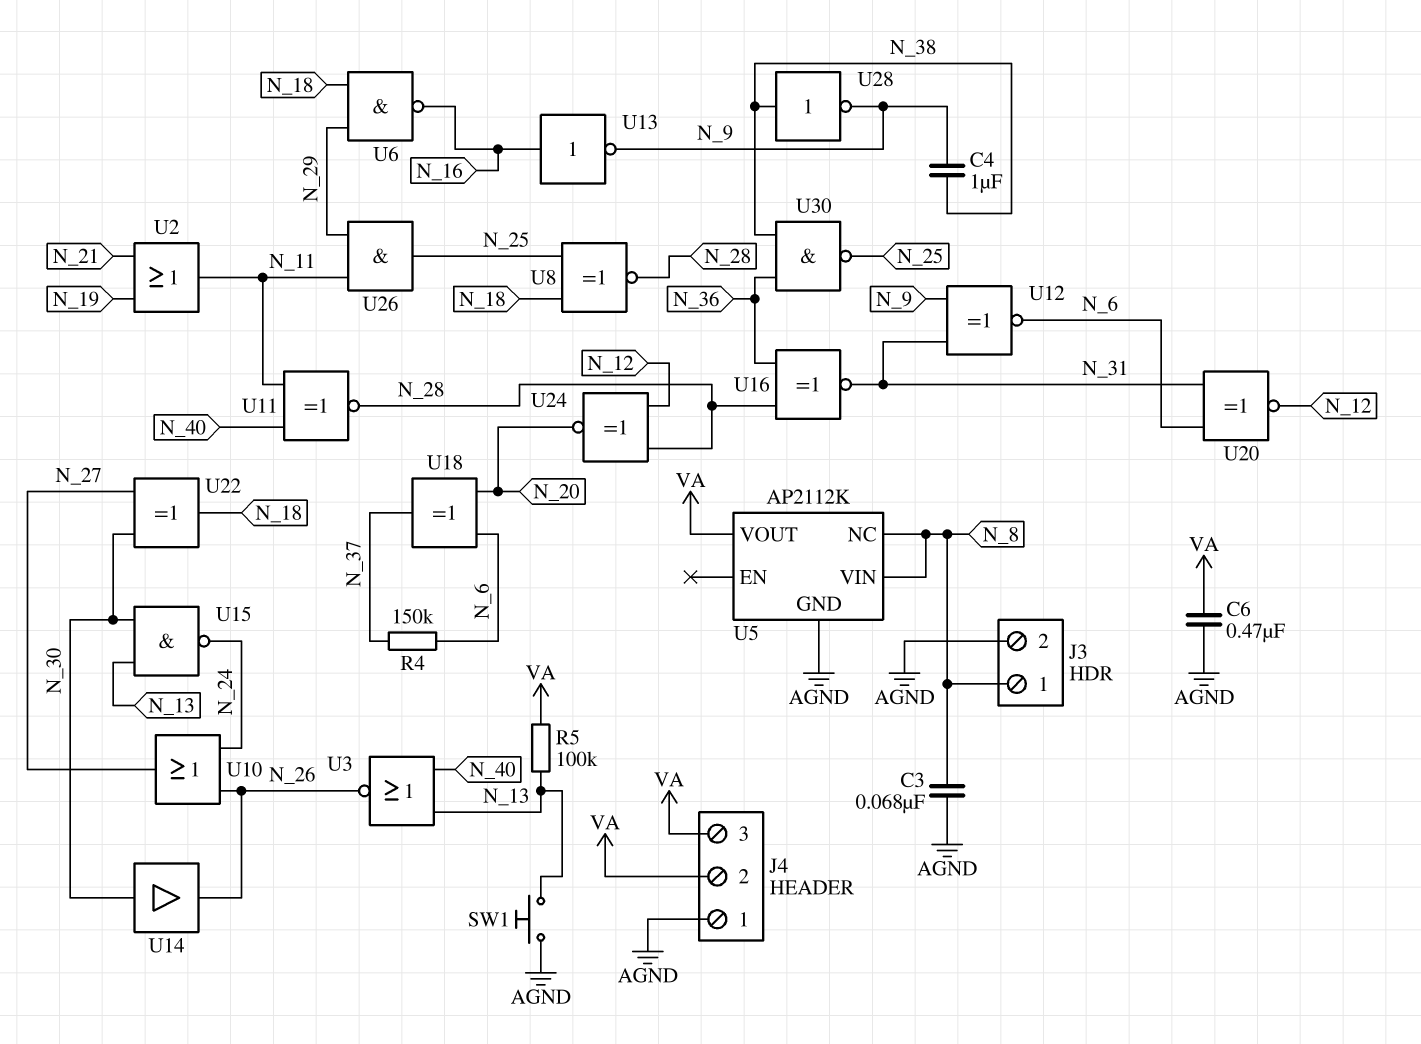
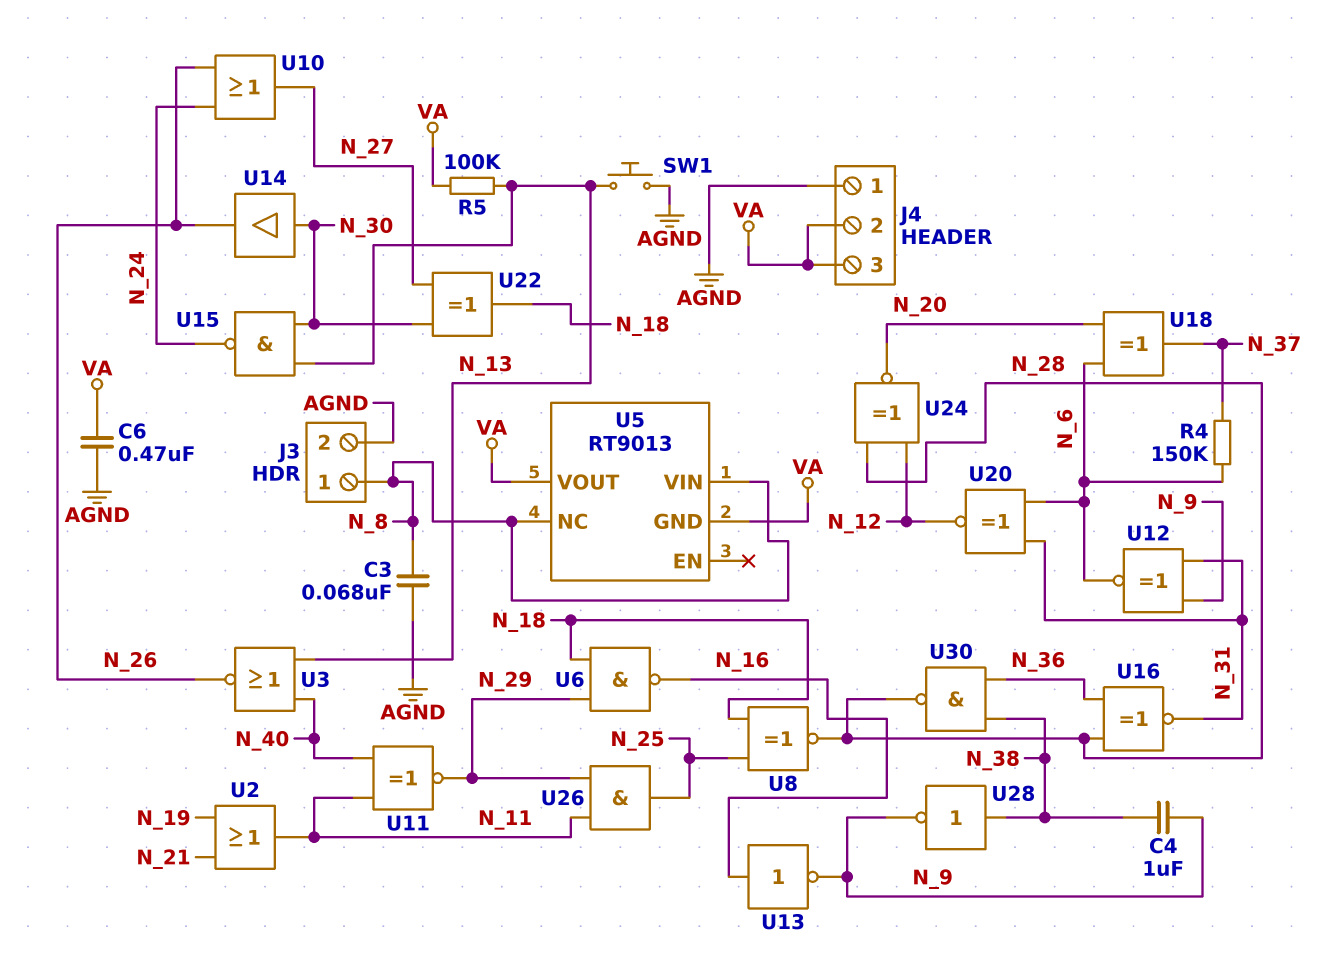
U5: AP2112K -> RT9013
U5 pin GND: AGND -> VA
U11: XNOR (in N_11, in N_40, out N_28) -> XNOR (in N_11, in N_40, out N_29)
U30: NAND (in N_36, in N_38, out N_25) -> NAND (in N_36, in N_38, out N_28)

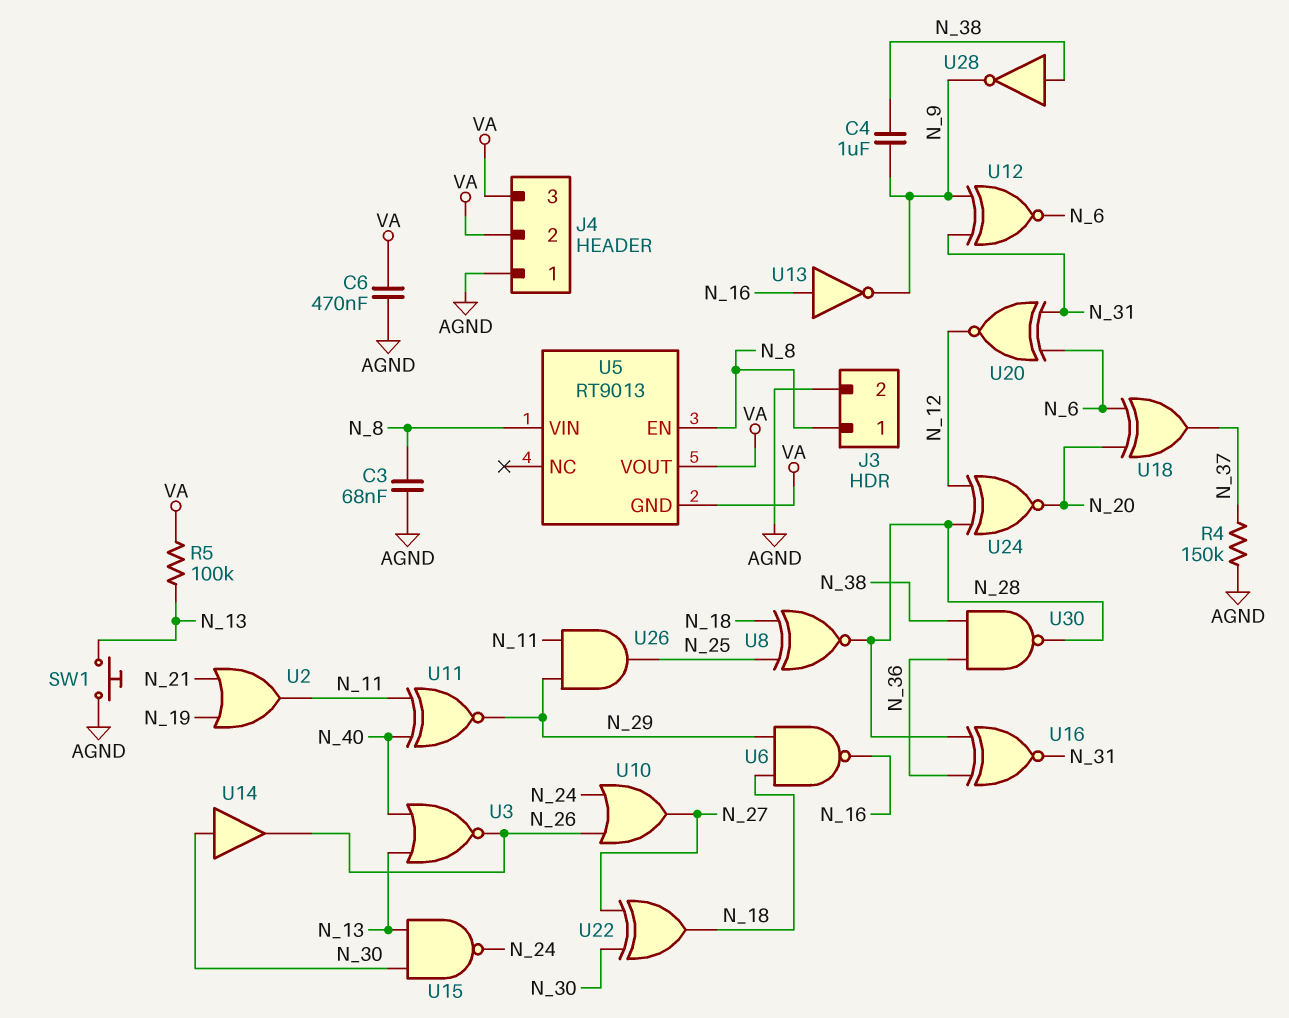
R4: 150k (N_6, N_37) -> 150k (AGND, N_37)
U5 pin EN: none -> N_8
U5 pin NC: N_8 -> none

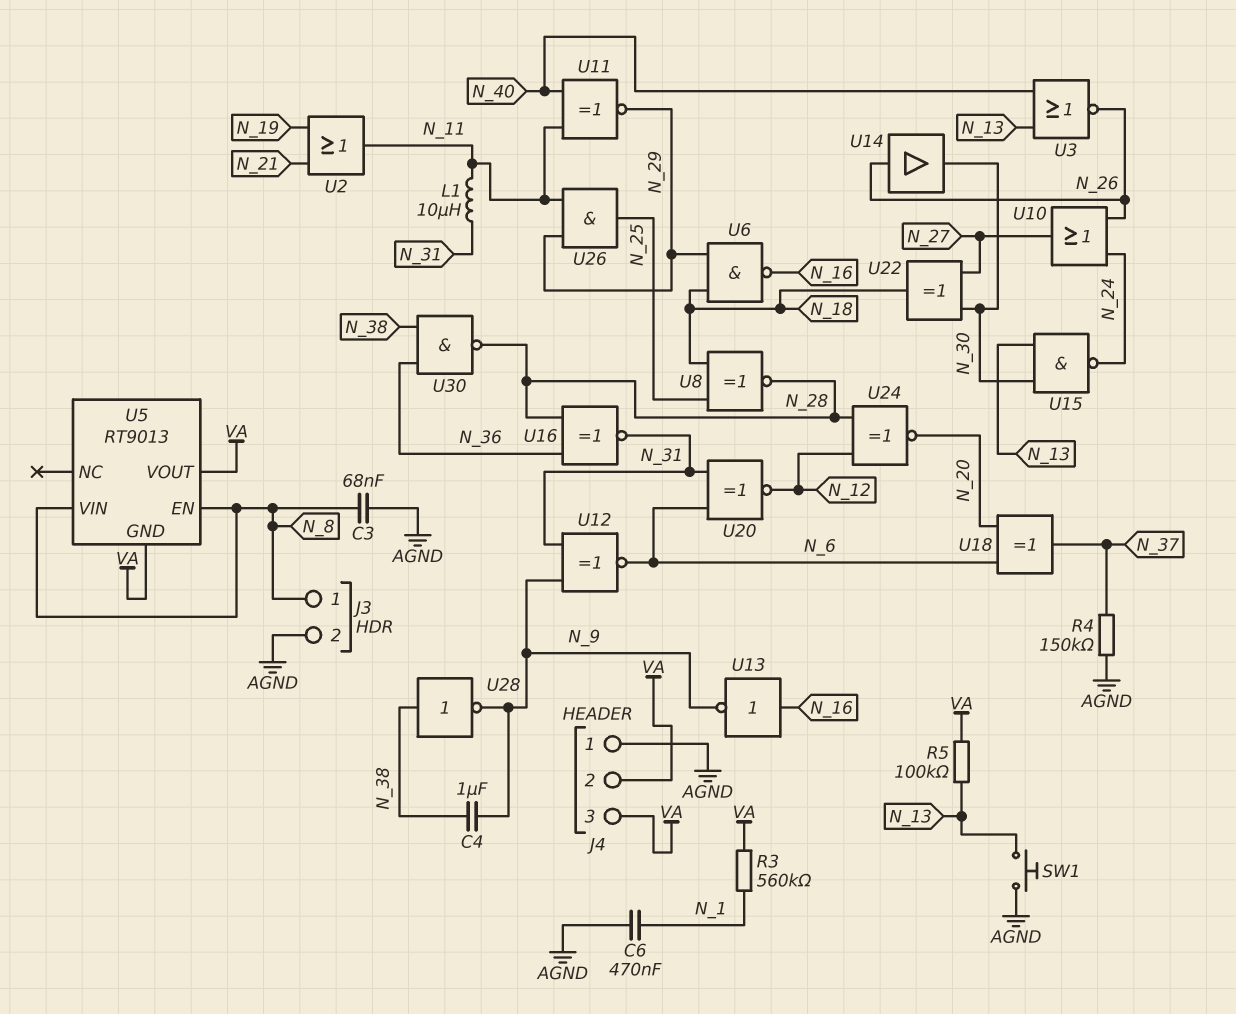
C6: 470nF (AGND, VA) -> 470nF (AGND, N_1)
L1: none -> 10uH (N_11, N_31)
R3: none -> 560k (N_1, VA)
U14: buffer (in N_30, out N_26) -> buffer (in N_26, out N_30)

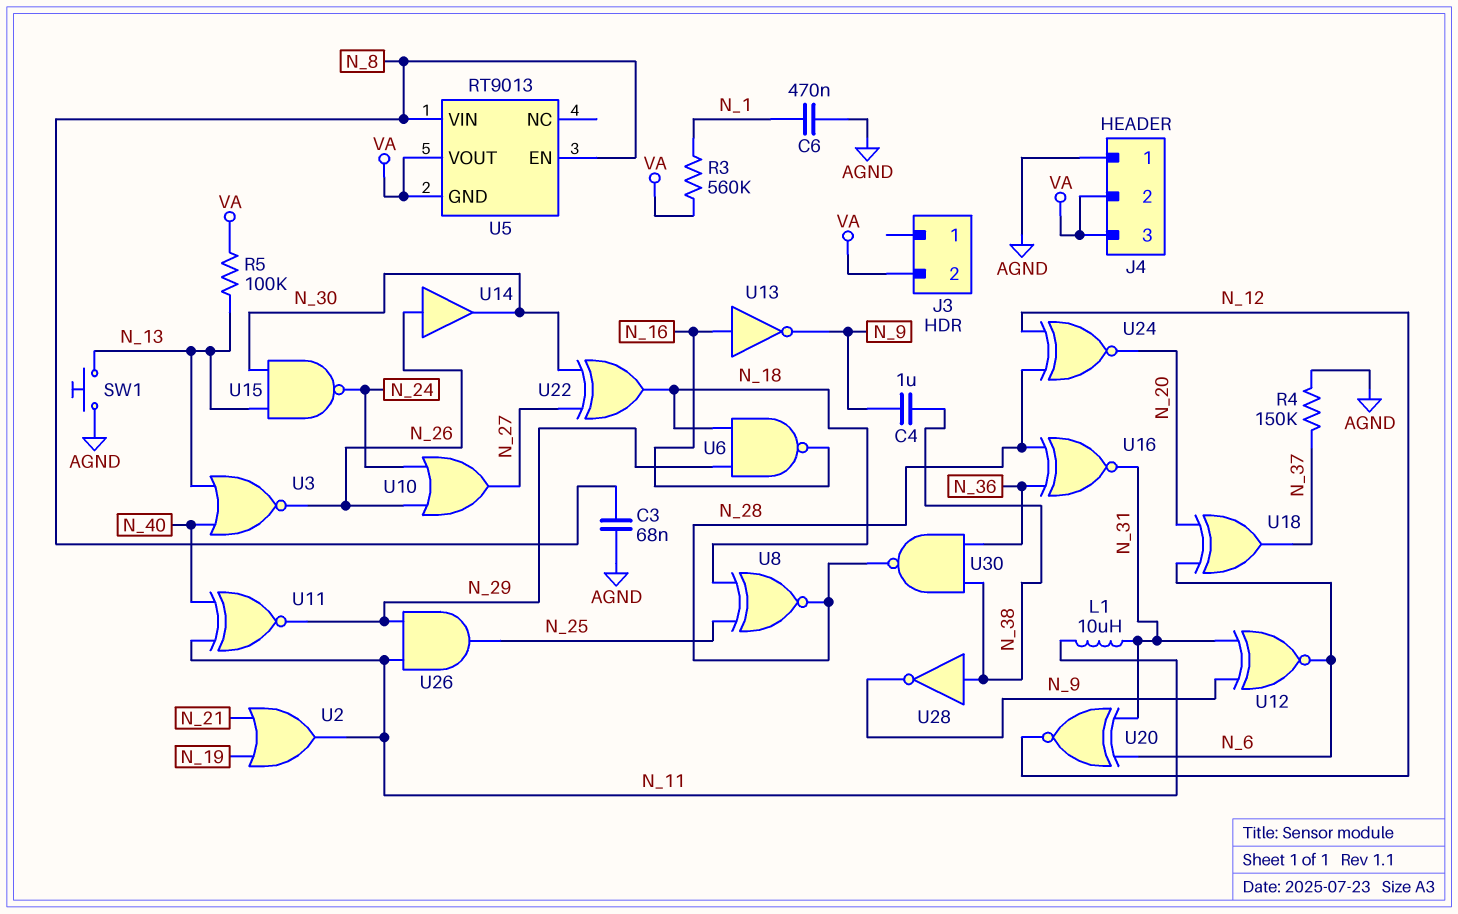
J3 pin 1: N_8 -> none
J3 pin 2: AGND -> VA

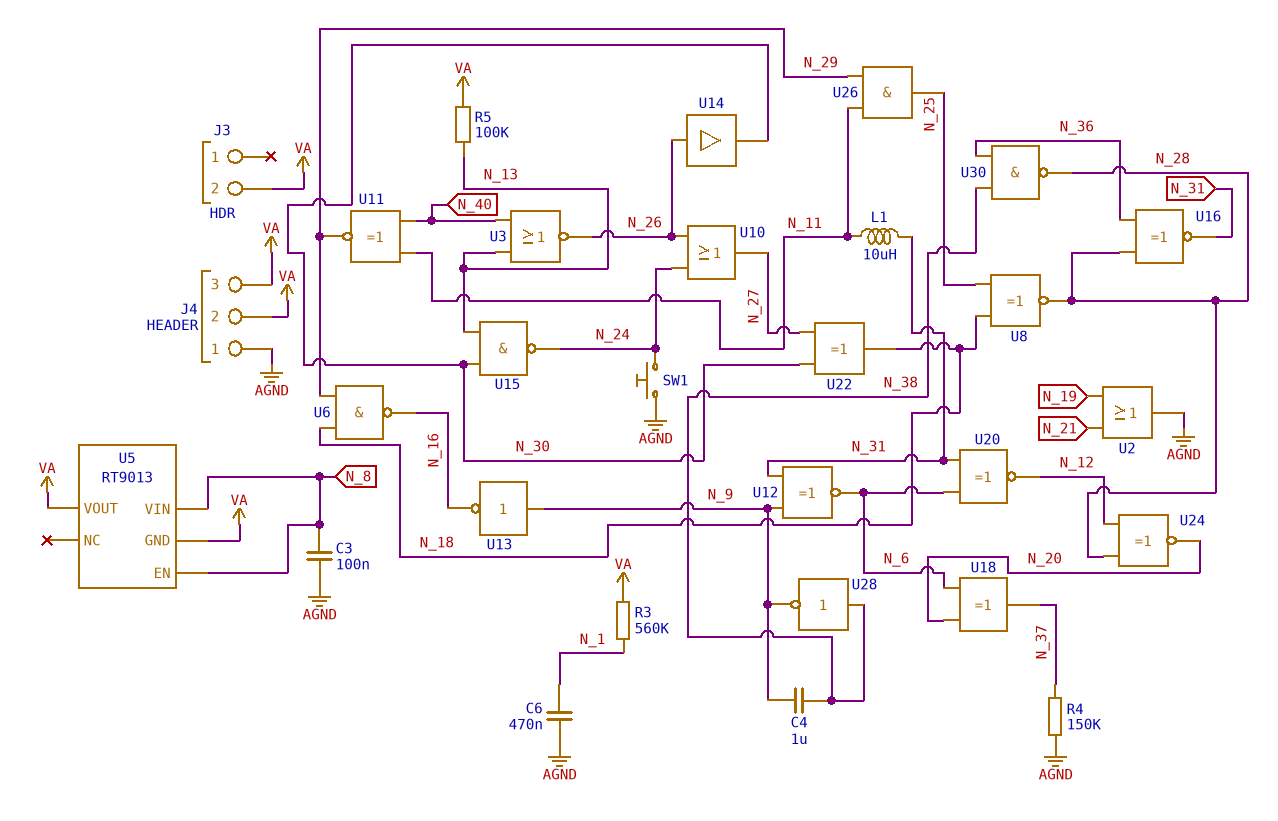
C3: 68nF (AGND, N_8) -> 100nF (AGND, N_8)
SW1: button (AGND, N_13) -> button (AGND, N_24)
U2: OR (in N_19, in N_21, out N_11) -> OR (in N_19, in N_21, out AGND)
U13: NOT (in N_16, out N_9) -> NOT (in N_9, out N_16)

